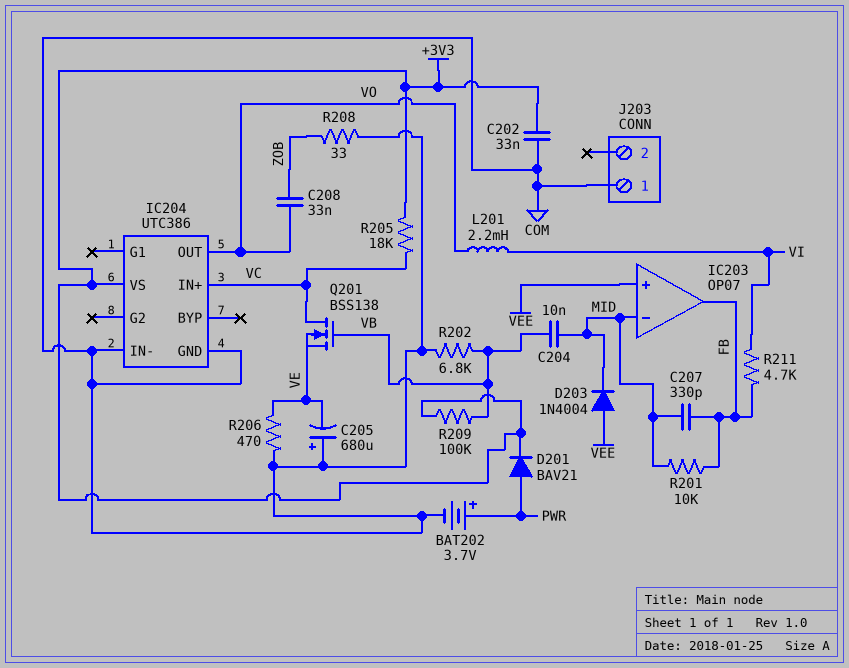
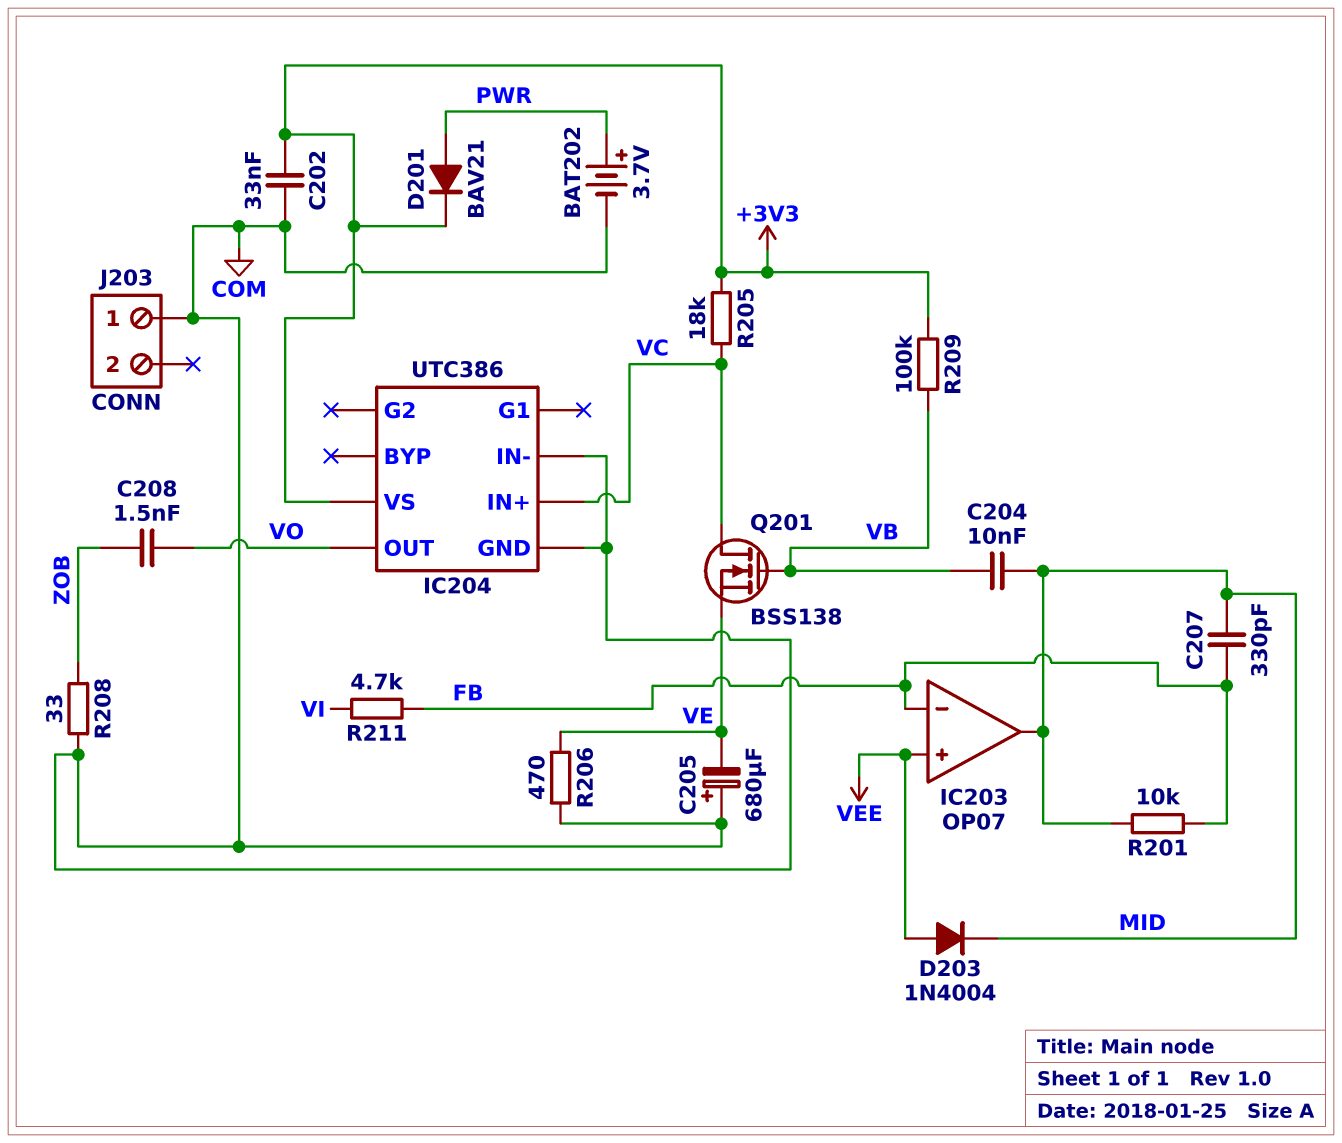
C208: 33nF (VO, ZOB) -> 1.5nF (VO, ZOB)
IC203 pin in-: MID -> FB
IC203 pin out: FB -> MID
L201: 2.2mH (VI, VO) -> none
R202: 6.8k (COM, VB) -> none

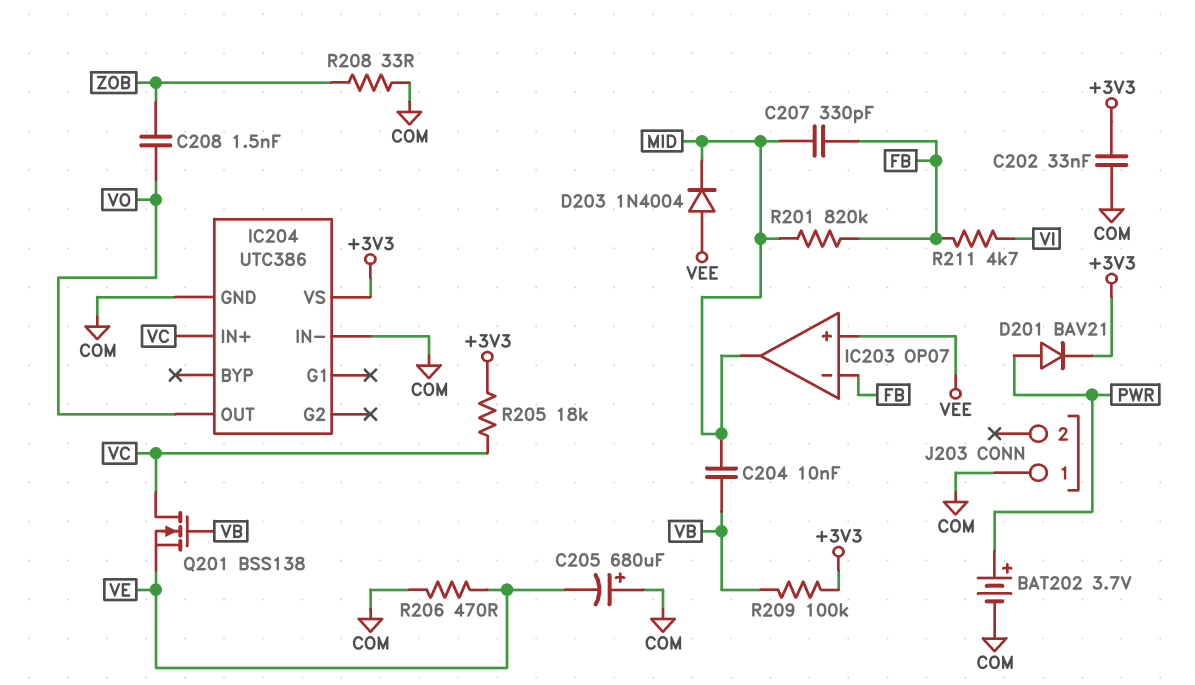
R201: 10k (FB, MID) -> 820k (FB, MID)

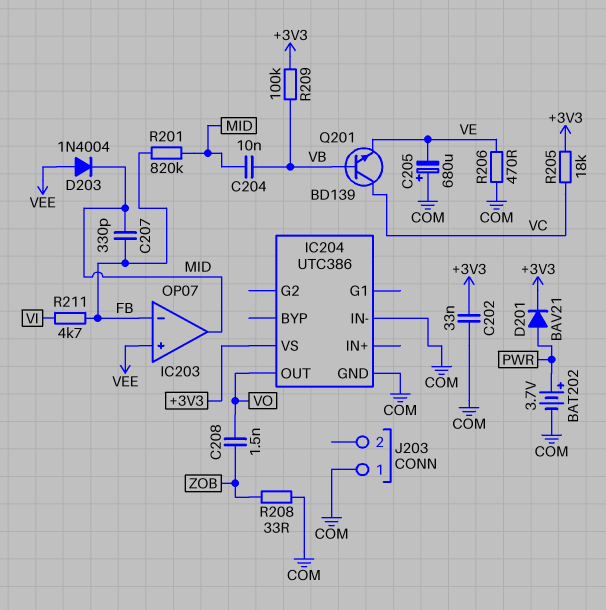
IC204 pin IN+: VC -> none
Q201: NMOS BSS138 (G VB, D VC, S VE) -> NPN BD139 (B VB, C VC, E VE)

